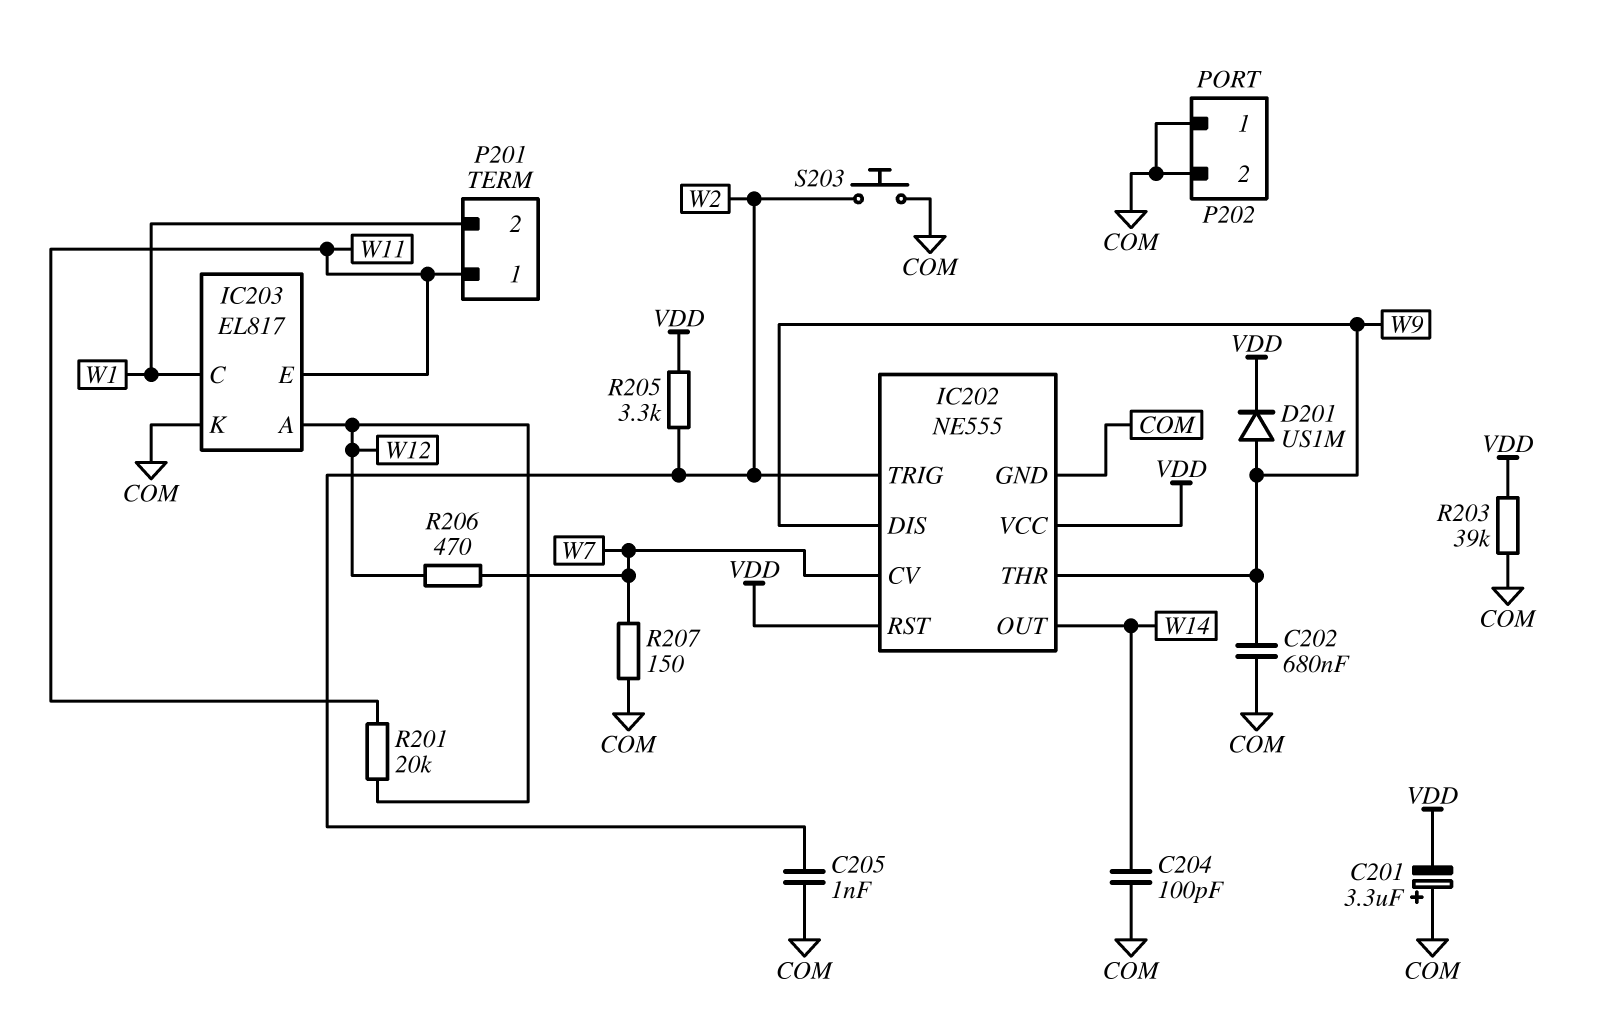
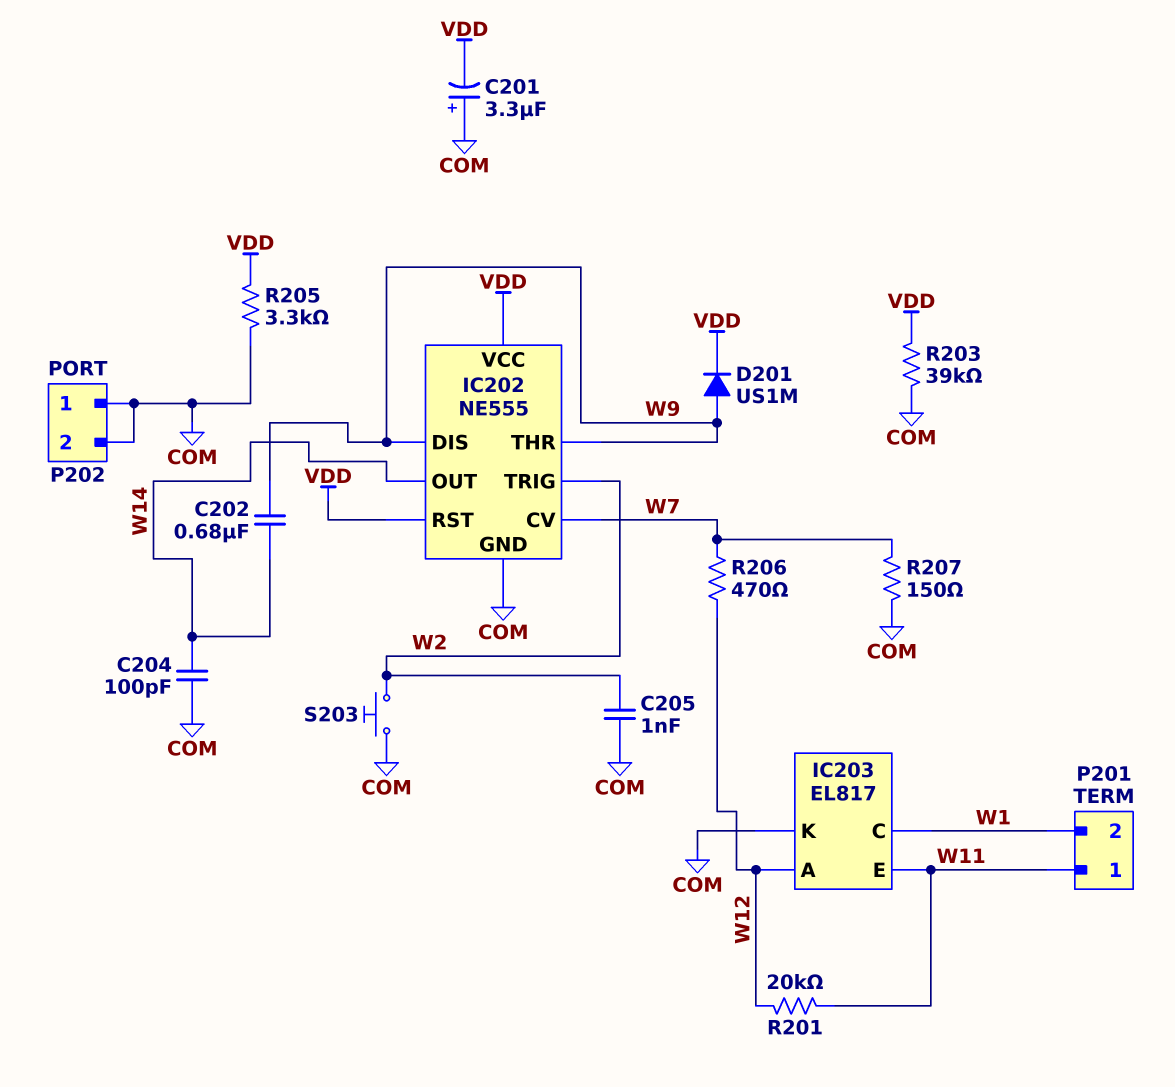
C202: 680nF (COM, W9) -> 680nF (W9, W14)
R205: 3.3k (VDD, W2) -> 3.3k (COM, VDD)

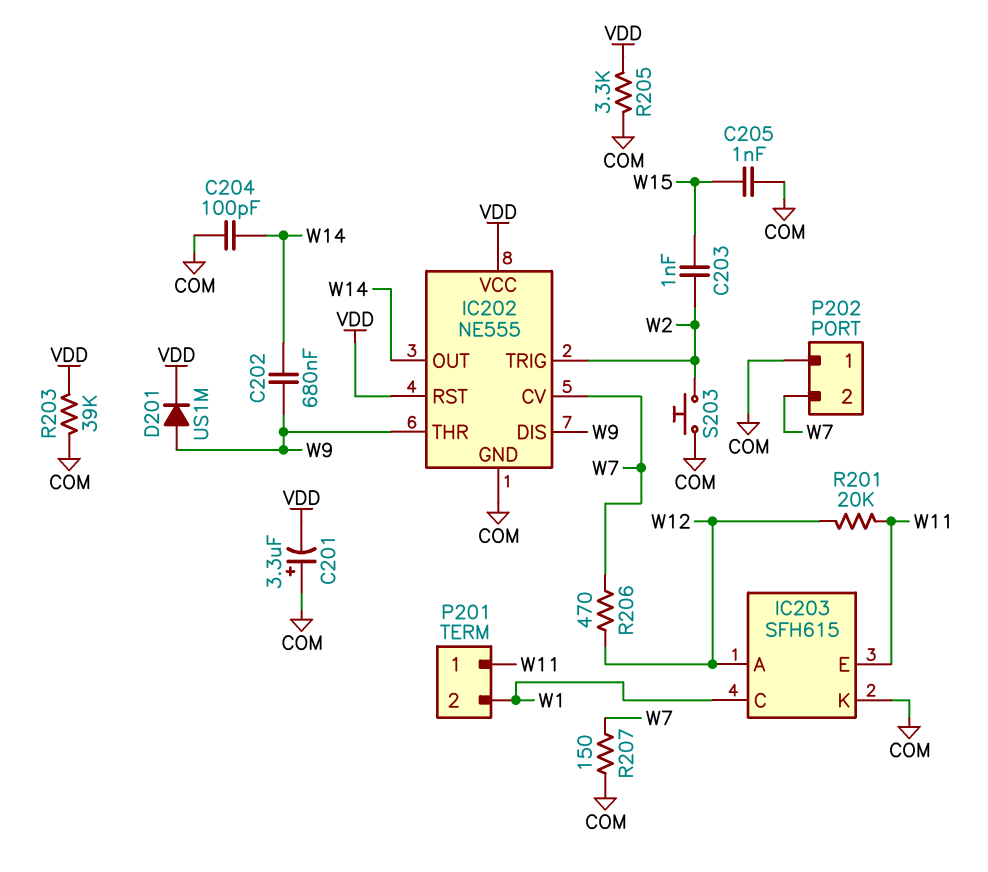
C203: none -> 1nF (W2, W15)
C205: 1nF (COM, W2) -> 1nF (COM, W15)
IC203: EL817 -> SFH615
P202 pin 2: COM -> W7

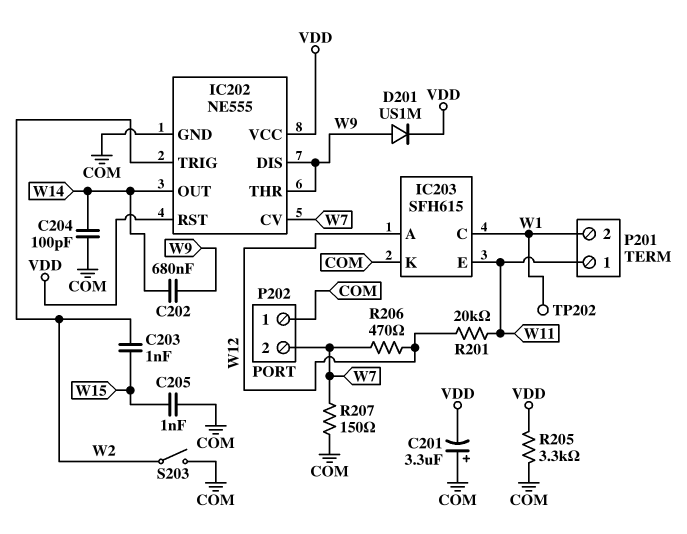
R203: 39k (COM, VDD) -> none
S203: button (COM, W2) -> switch (COM, W2)
TP202: none -> test point (W1)

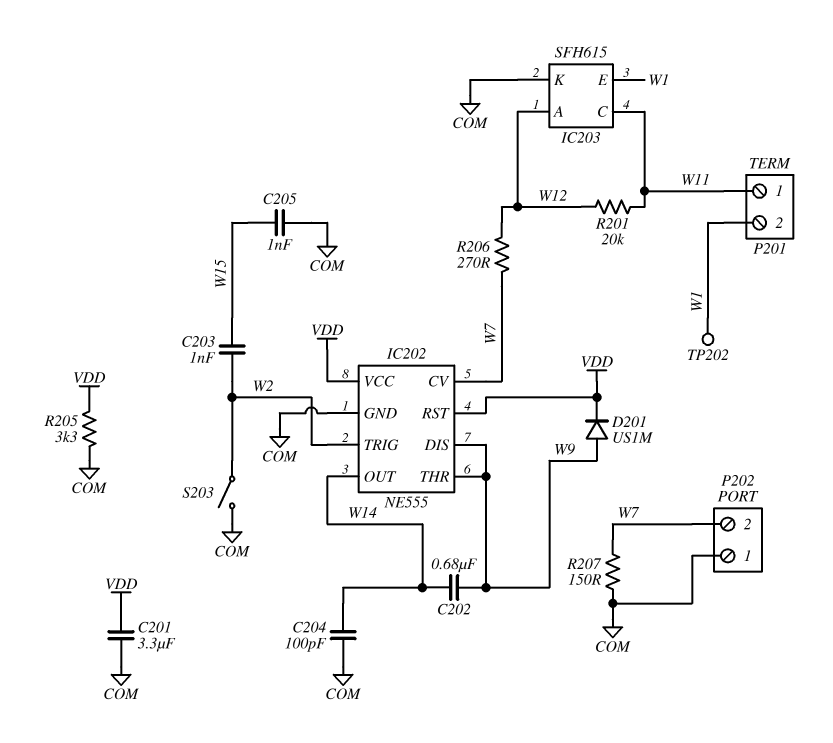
C201: 3.3uF (plus COM, minus VDD) -> 3.3uF (COM, VDD)
IC203 pin C: W1 -> W11
IC203 pin E: W11 -> W1
R206: 470 (W7, W12) -> 270 (W7, W12)

